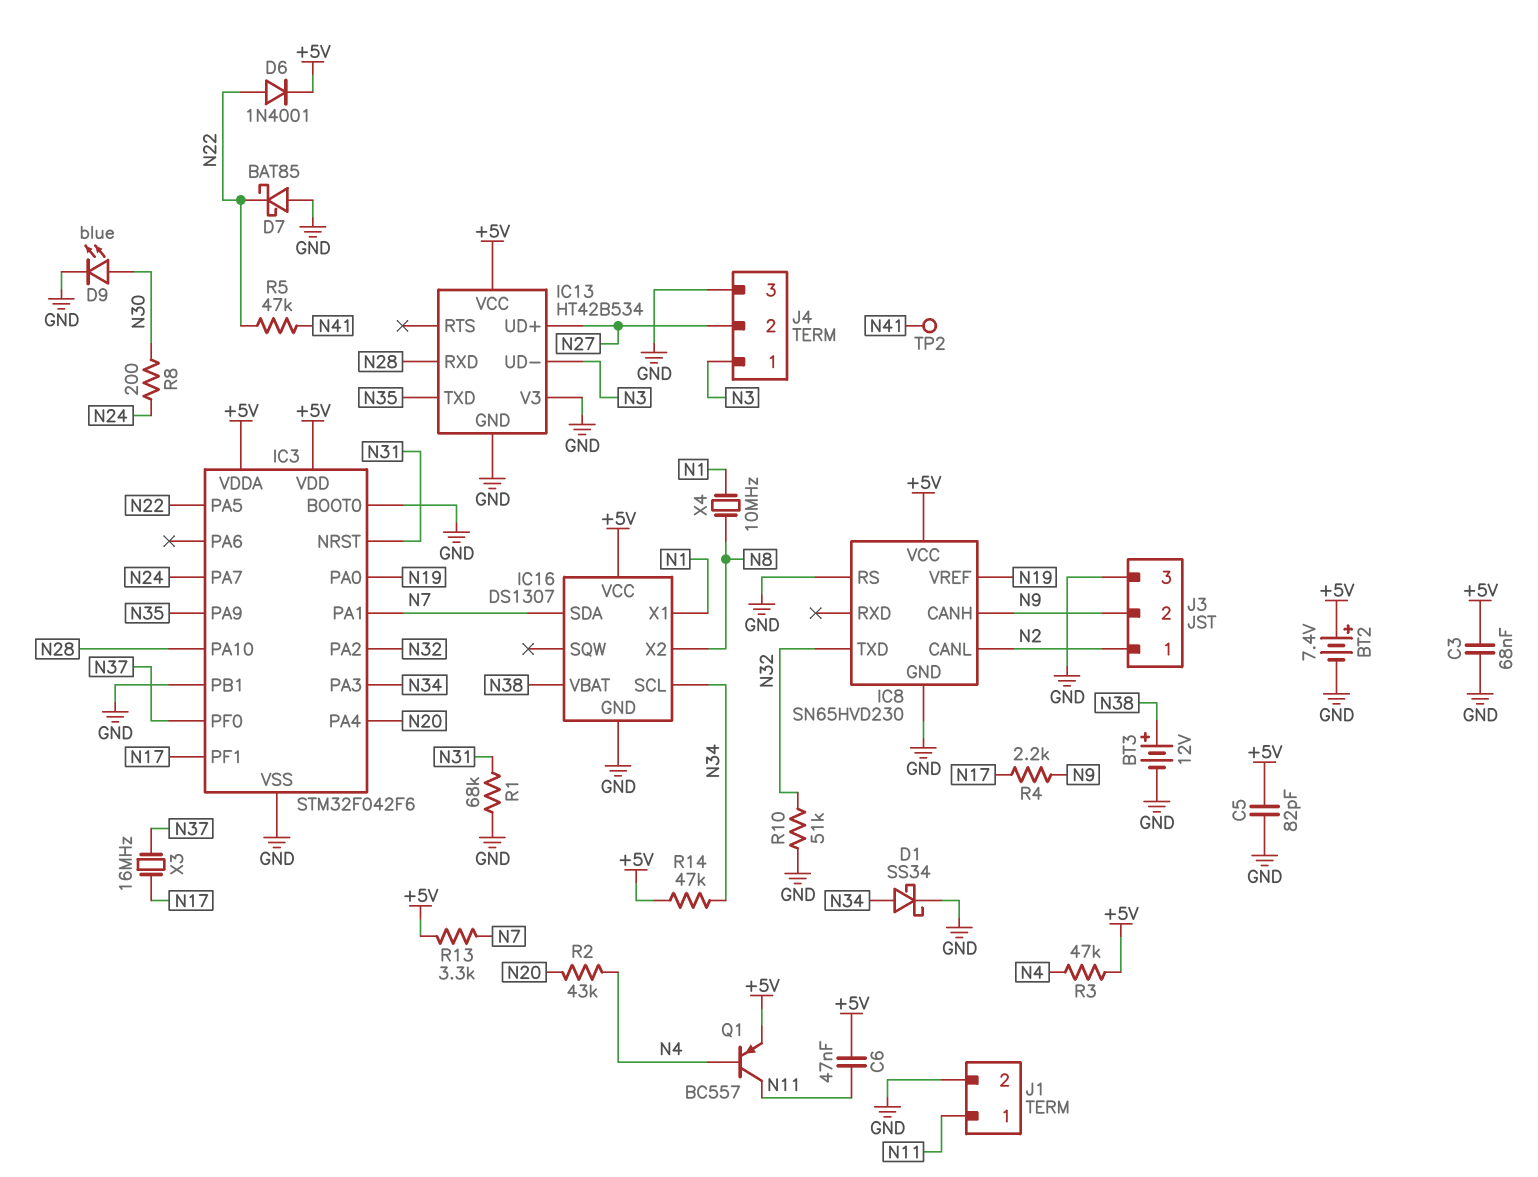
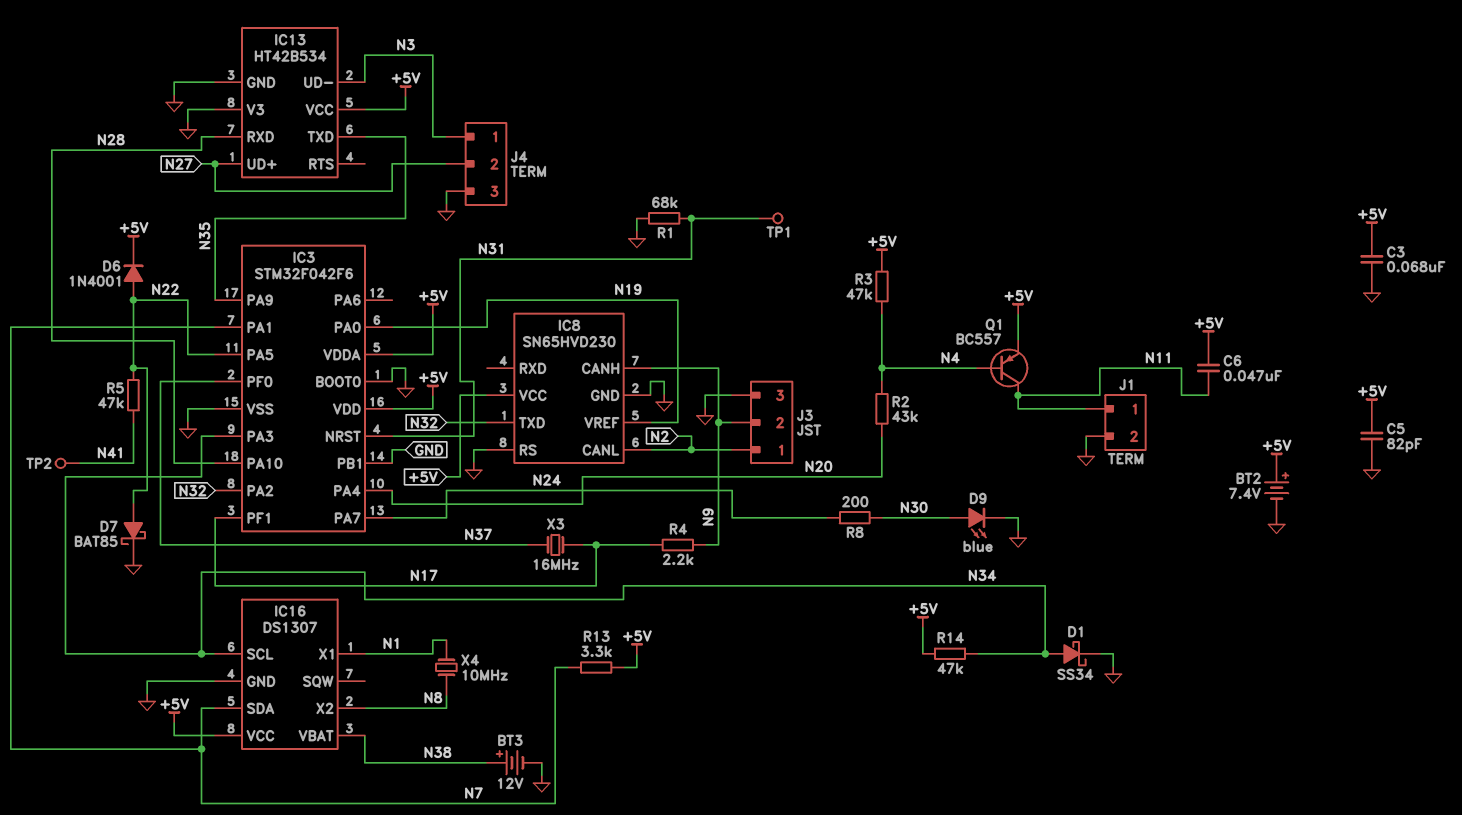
D7: schottky BAT85 (A GND, K N22) -> schottky BAT85 (A N22, K GND)
R10: 51k (GND, N32) -> none
TP1: none -> test point (N31)

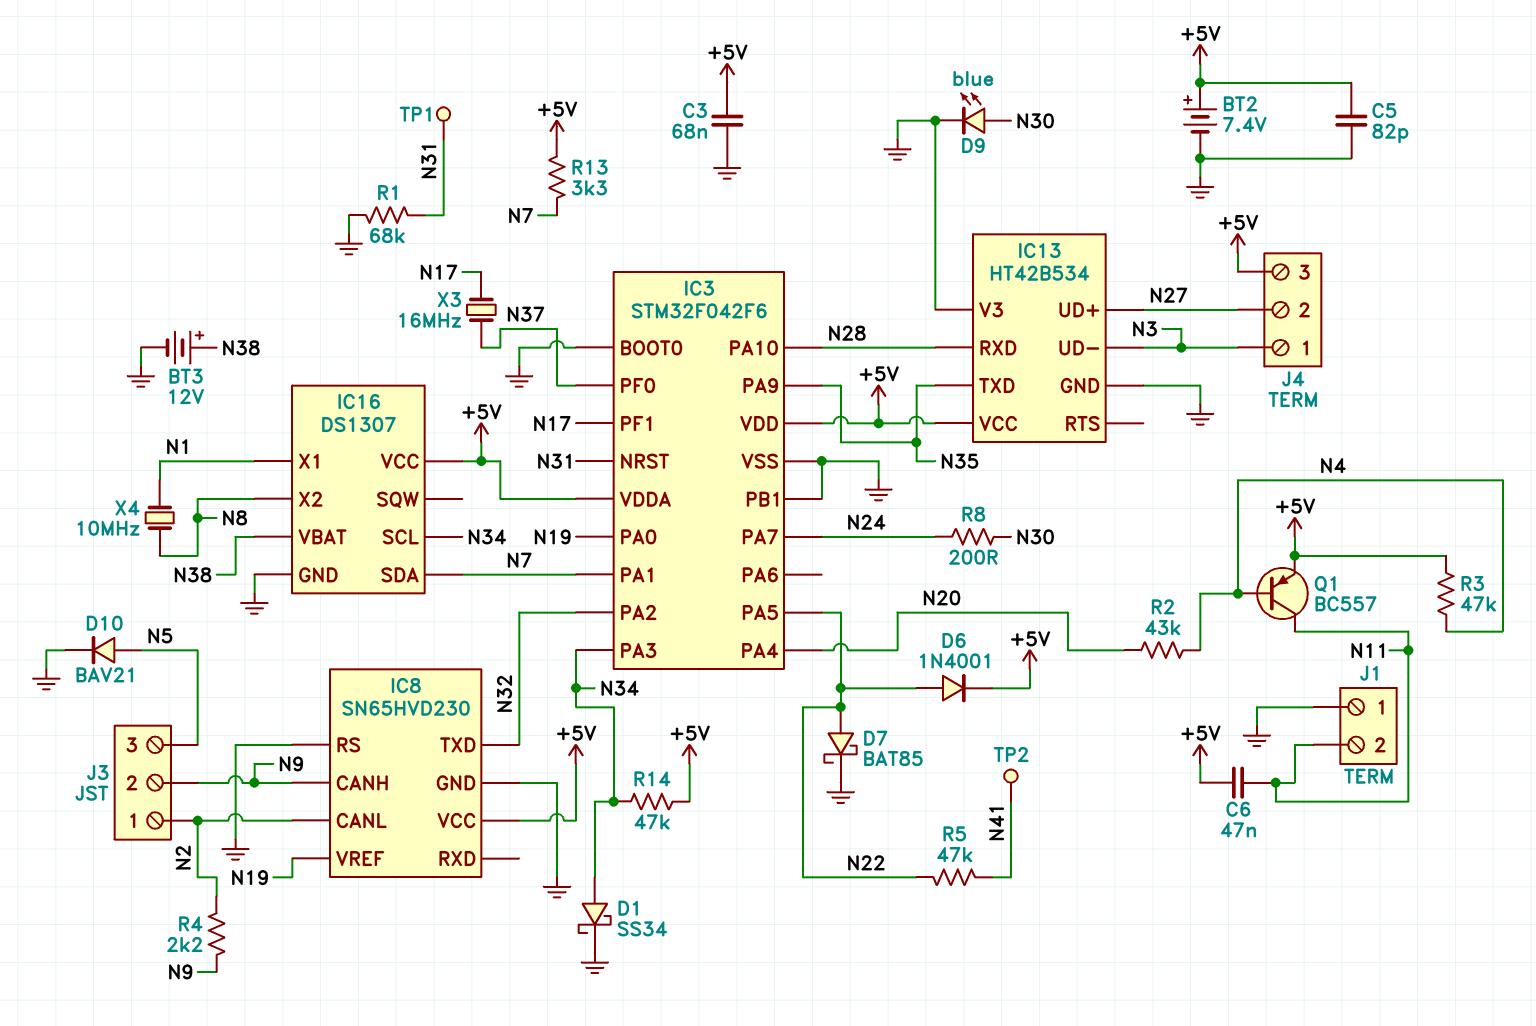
D10: none -> diode BAV21 (A N5, K GND)
J1 pin 1: N11 -> GND
J1 pin 2: GND -> N11
J3 pin 3: GND -> N5
J4 pin 3: GND -> +5V
R4: 2.2k (N9, N17) -> 2.2k (N2, N9)

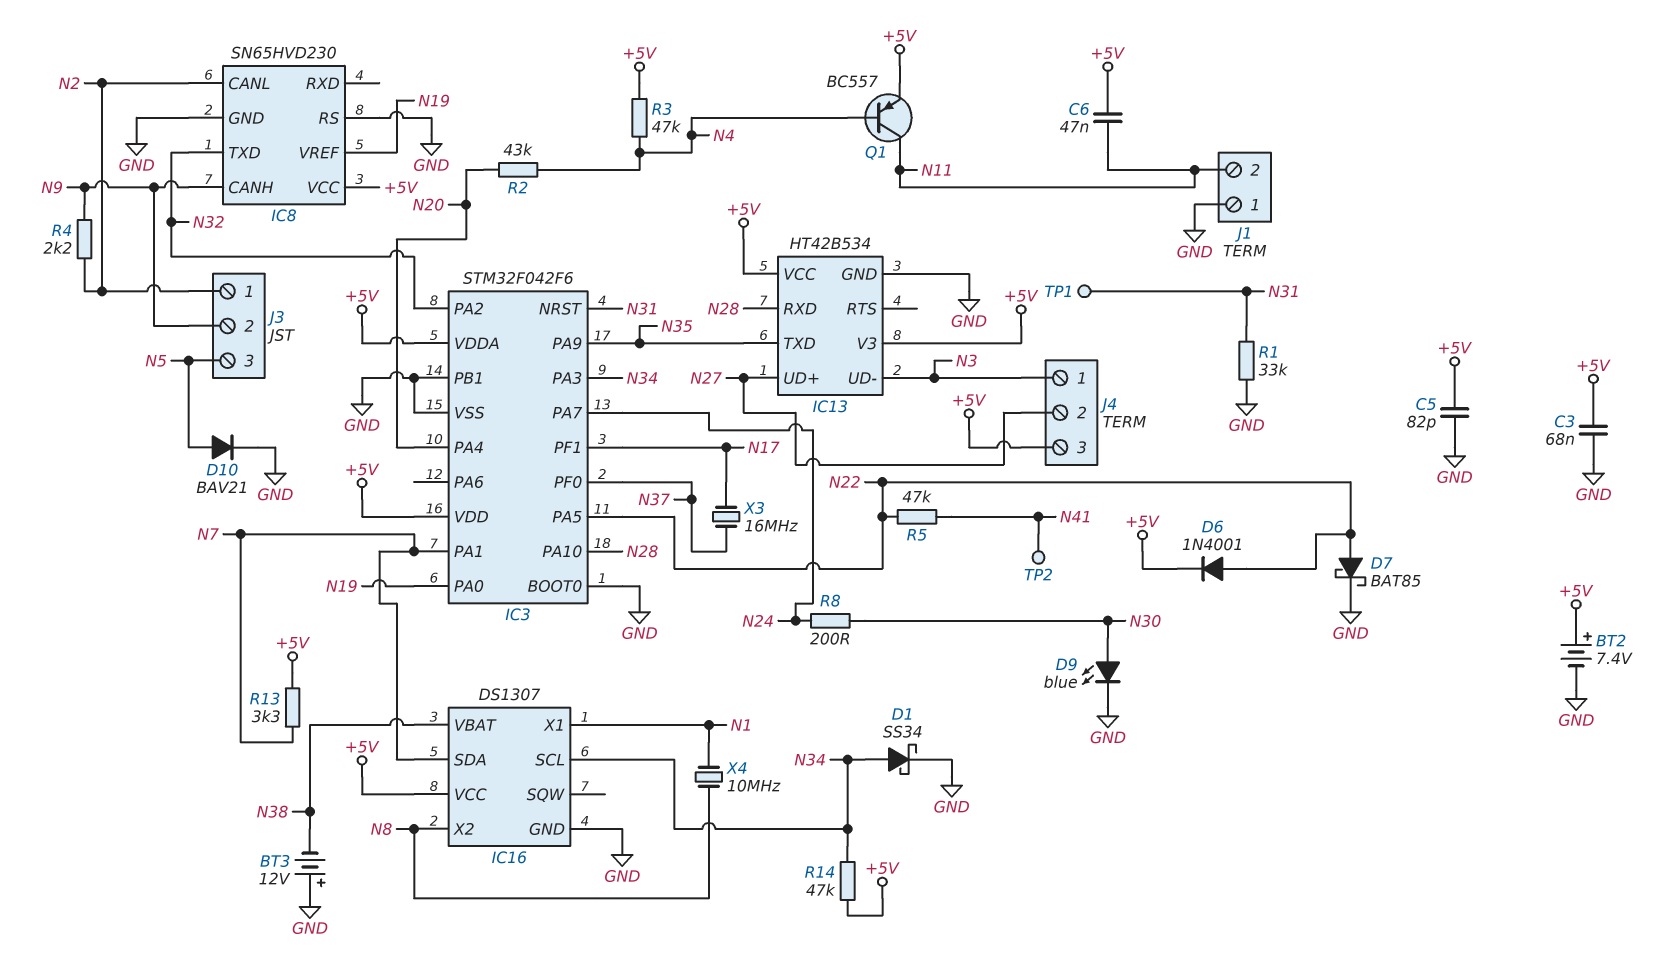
BT3: 12V (plus N38, minus GND) -> 12V (plus GND, minus N38)
IC13 pin V3: GND -> +5V
R1: 68k (GND, N31) -> 33k (GND, N31)

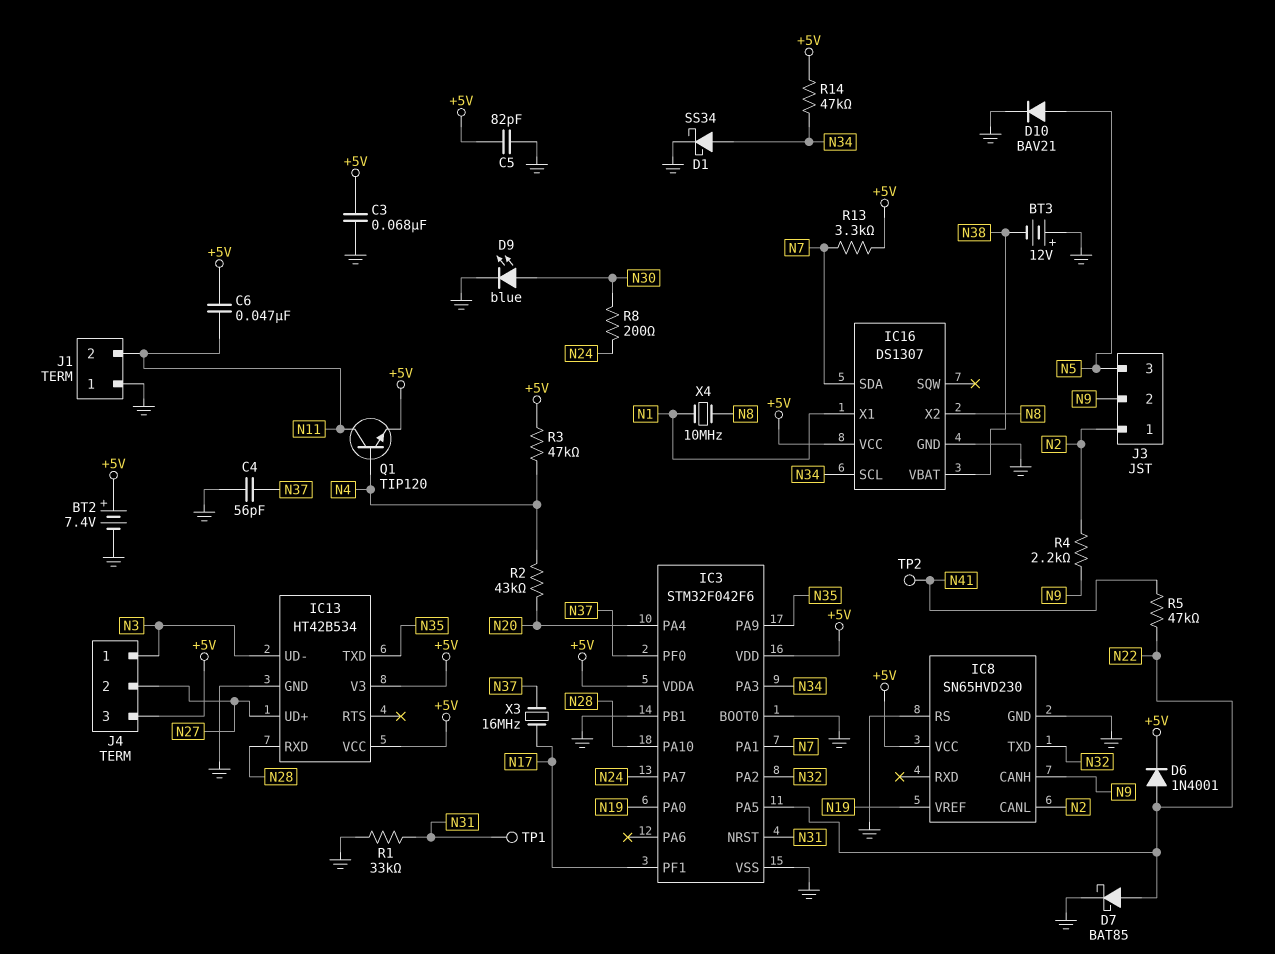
C4: none -> 56pF (GND, N37)
Q1: PNP BC557 (B N4, C N11, E +5V) -> NPN TIP120 (B N4, C N11, E +5V)

